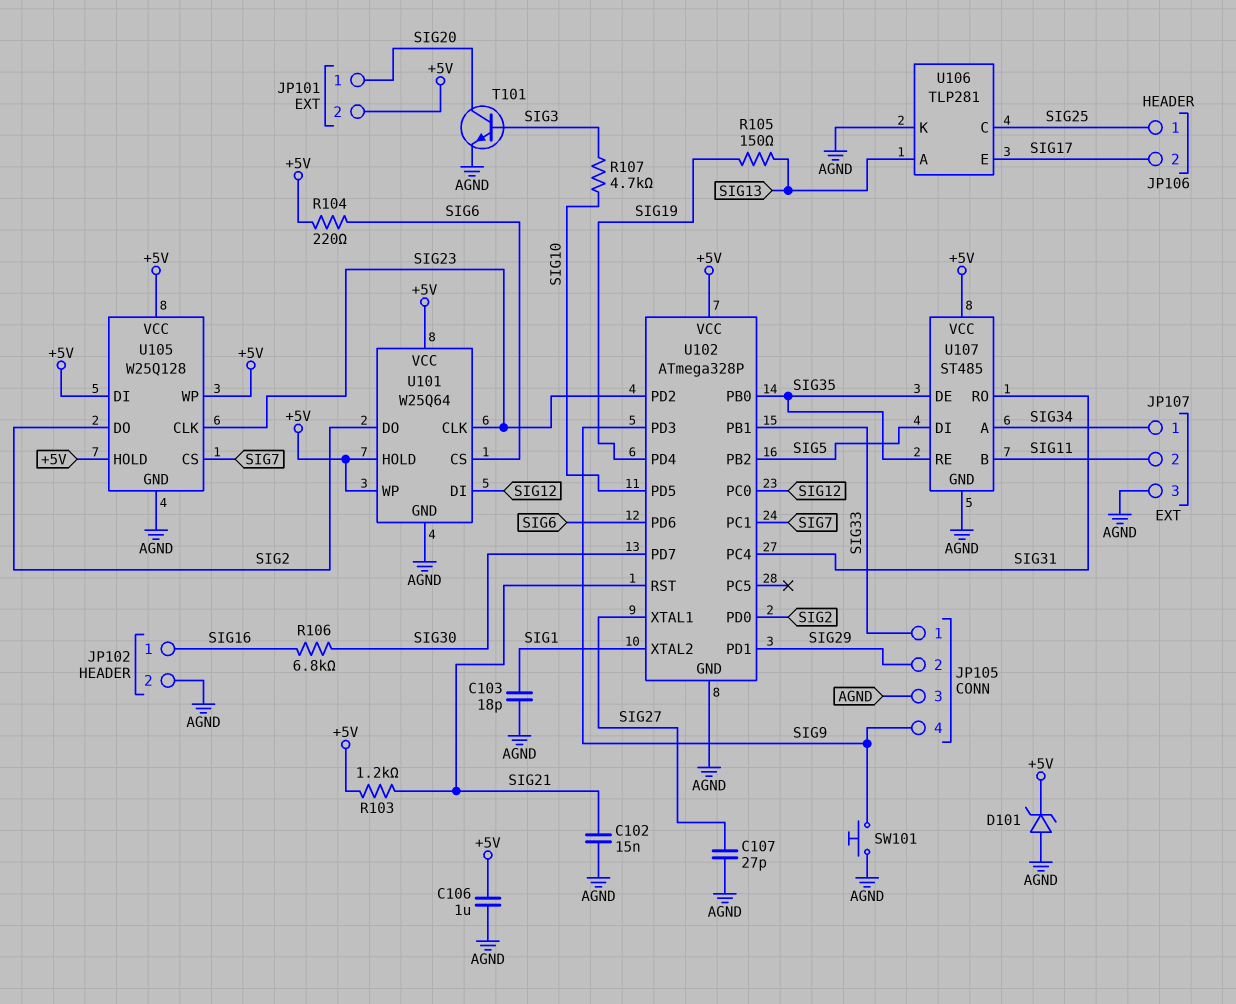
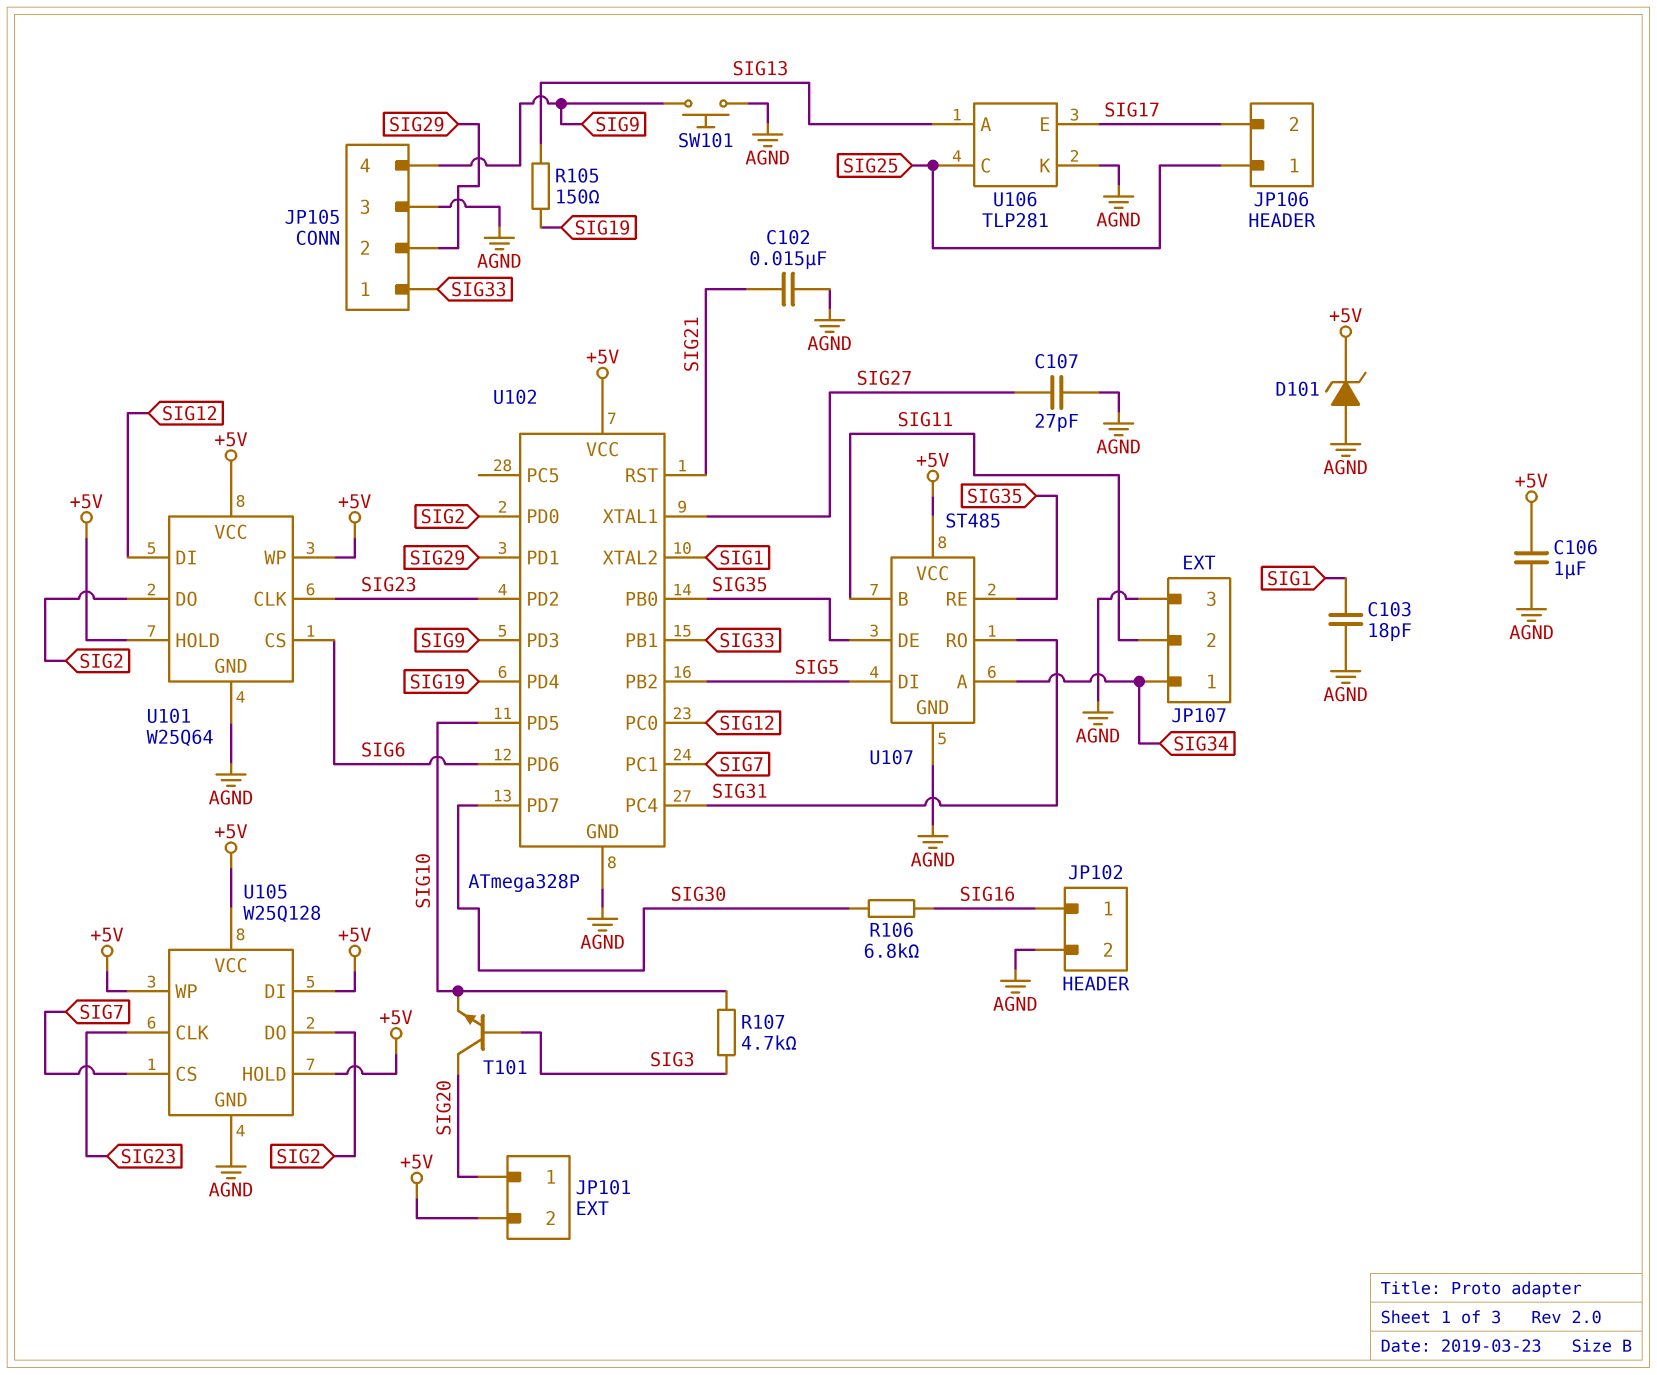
R103: 1.2k (+5V, SIG21) -> none
R104: 220 (+5V, SIG6) -> none
T101: NPN (B SIG3, C SIG20, E AGND) -> NPN (B SIG3, C SIG20, E SIG10)

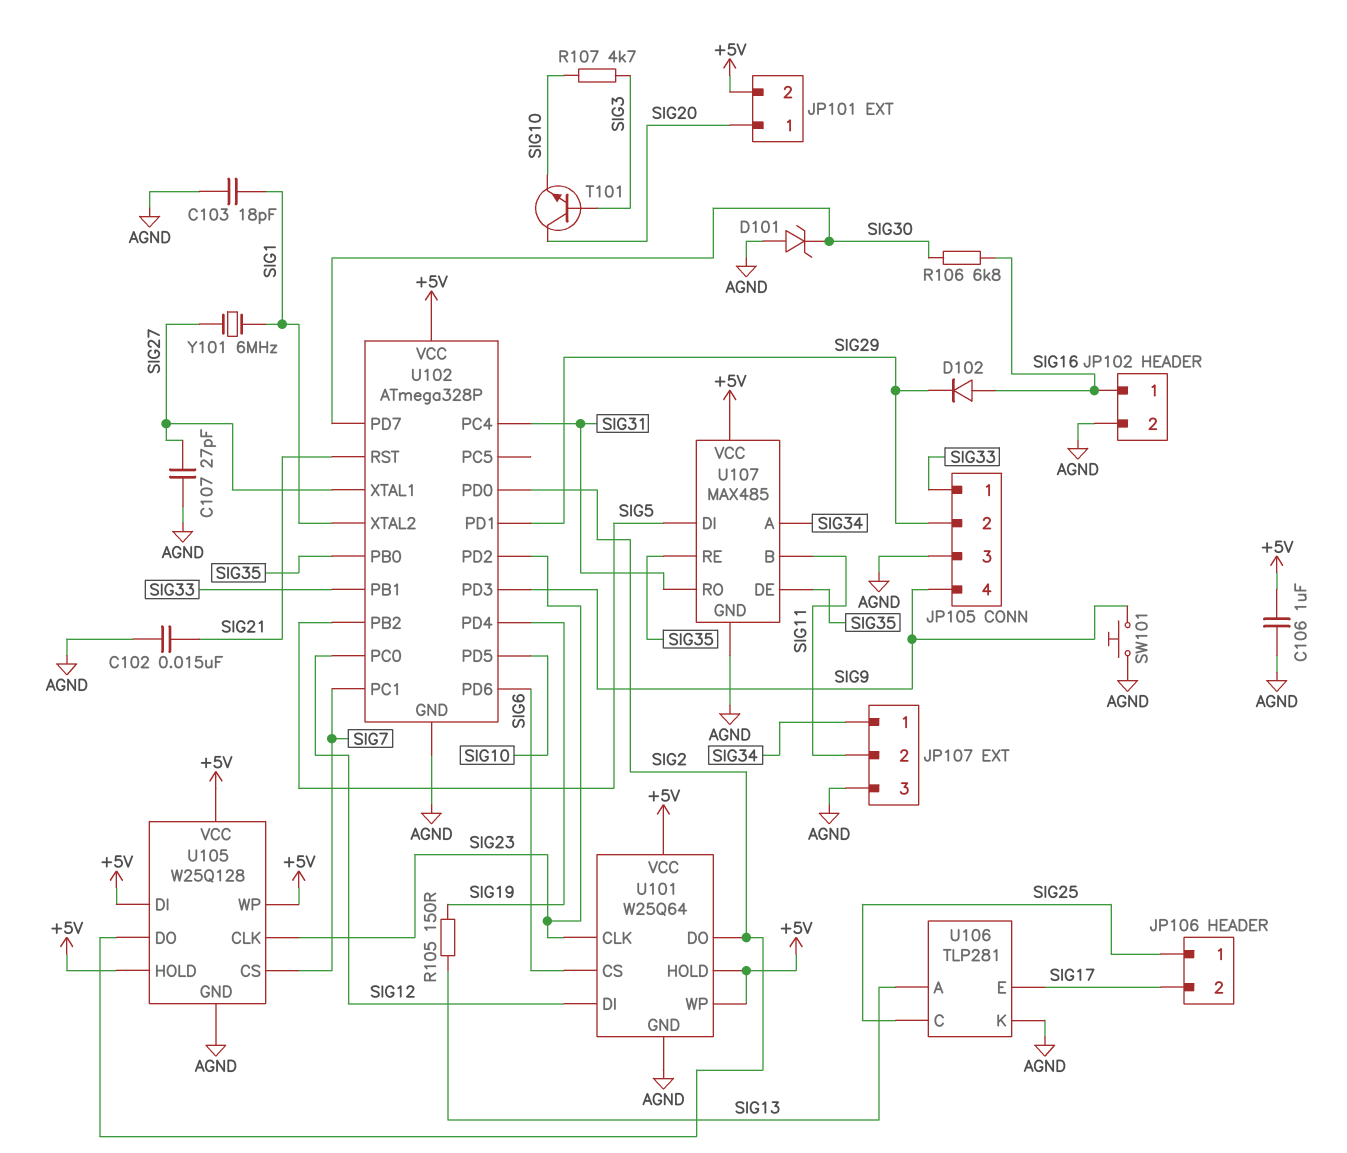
D101: zener (A AGND, K +5V) -> zener (A AGND, K SIG30)
D102: none -> diode (A SIG16, K SIG29)
U107: ST485 -> MAX485
Y101: none -> 6MHz (SIG1, SIG27)

